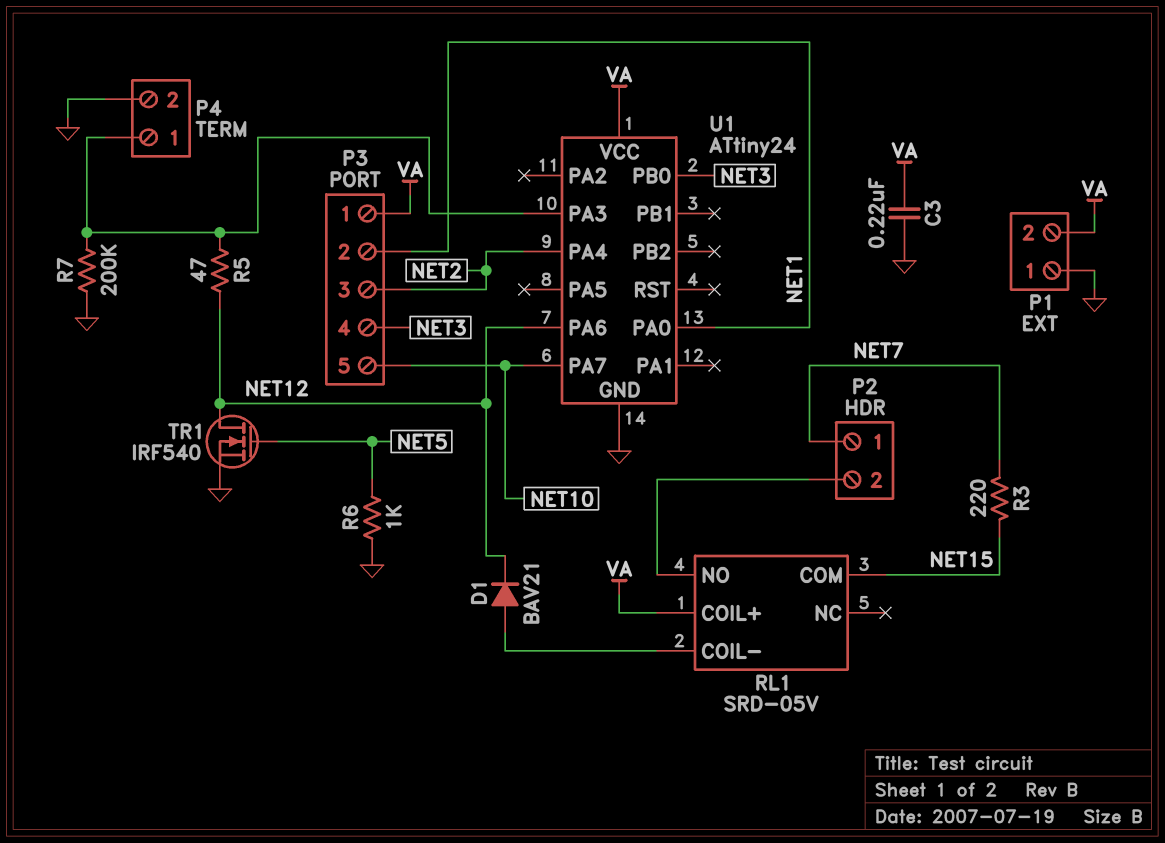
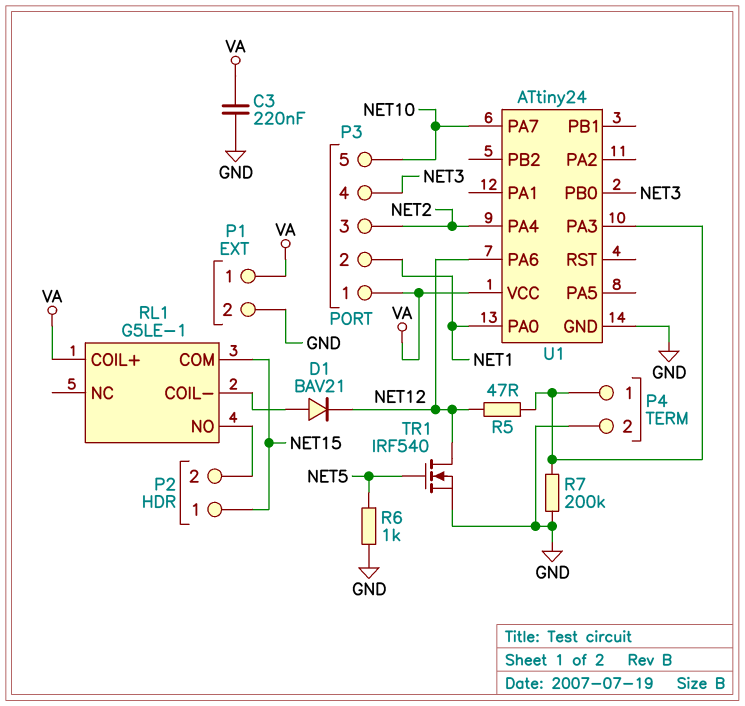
P1 pin 1: GND -> VA
P1 pin 2: VA -> GND
P2 pin 1: NET7 -> NET15
R3: 220 (NET7, NET15) -> none
RL1: SRD-05V -> G5LE-1

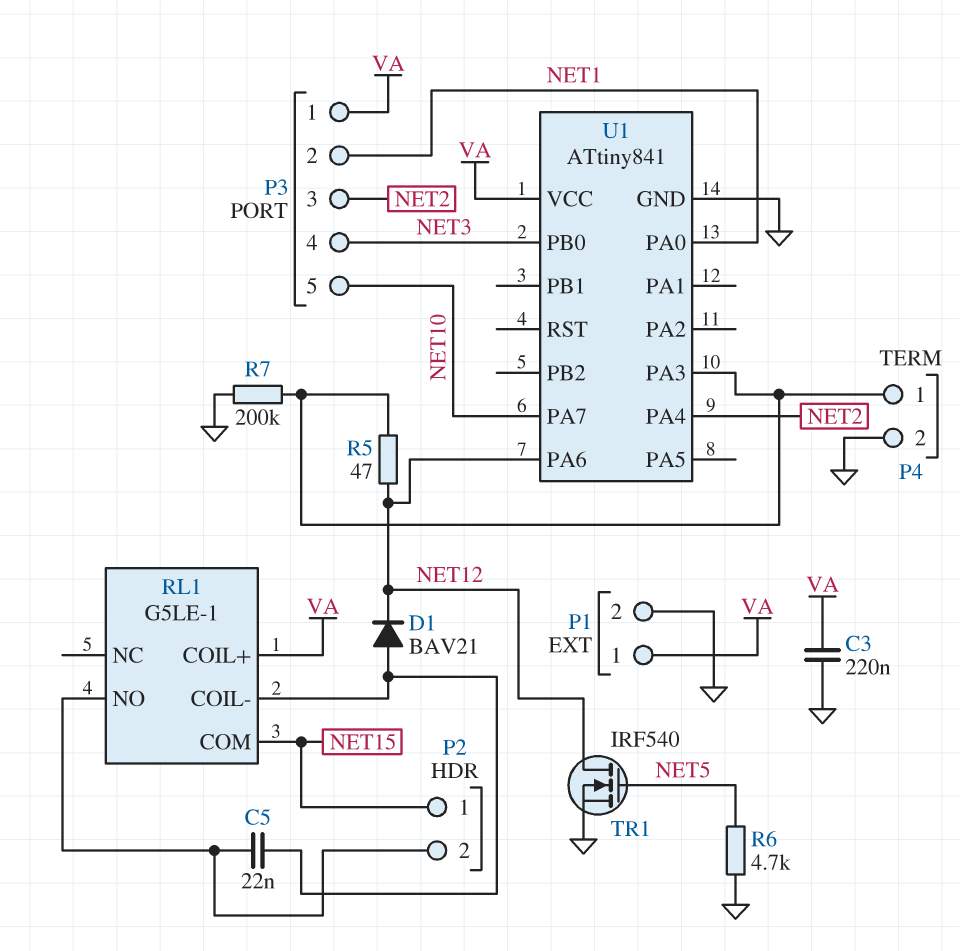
C5: none -> 22nF (P2/2, RL1/COIL-)
R6: 1k (GND, NET5) -> 4.7k (GND, NET5)
U1: ATtiny24 -> ATtiny841

